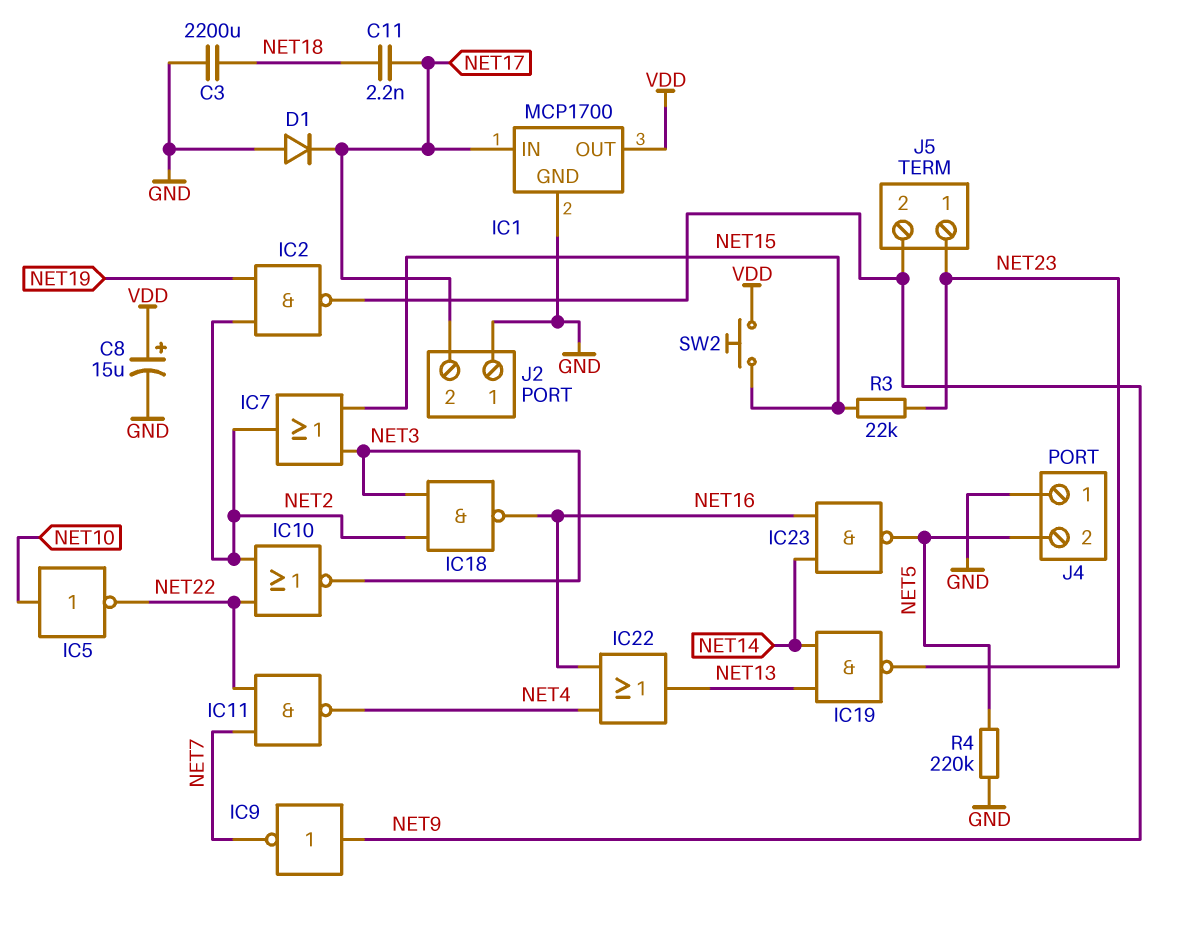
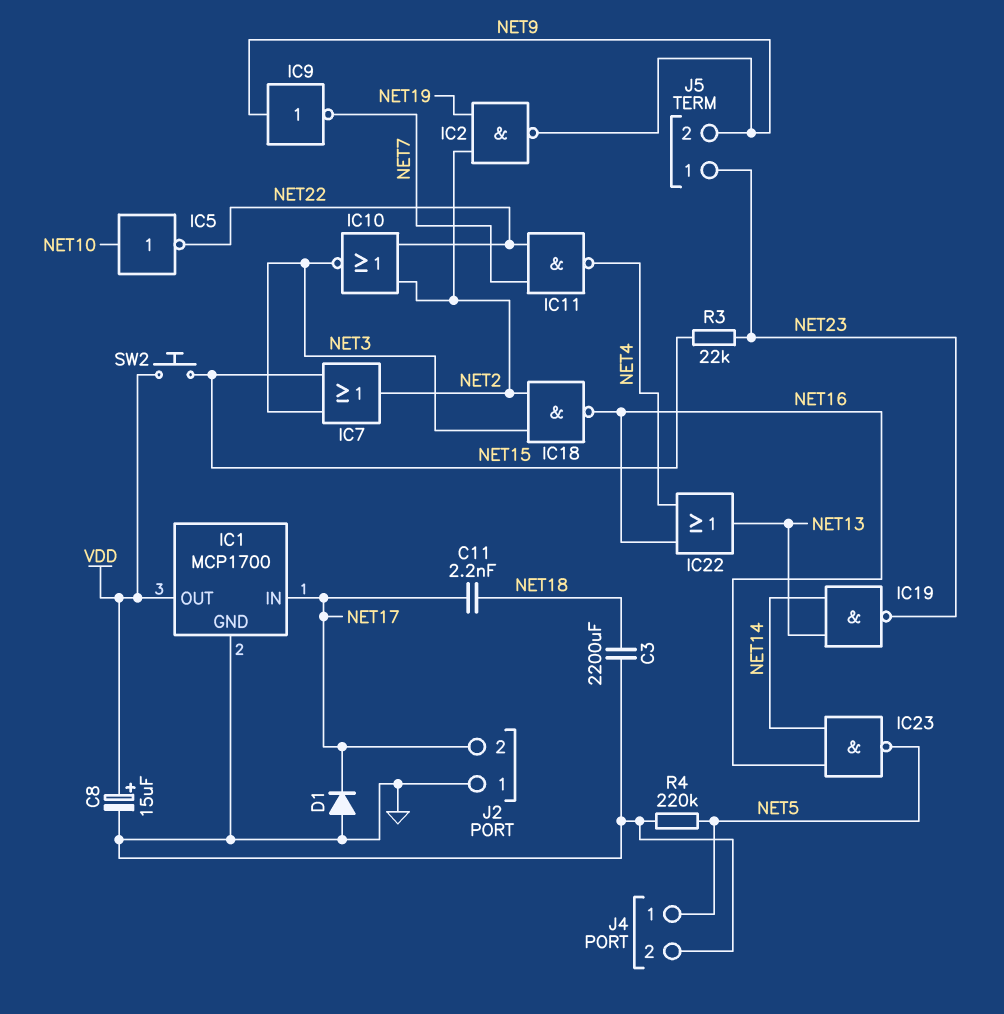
J4 pin 1: GND -> NET5
J4 pin 2: NET5 -> GND

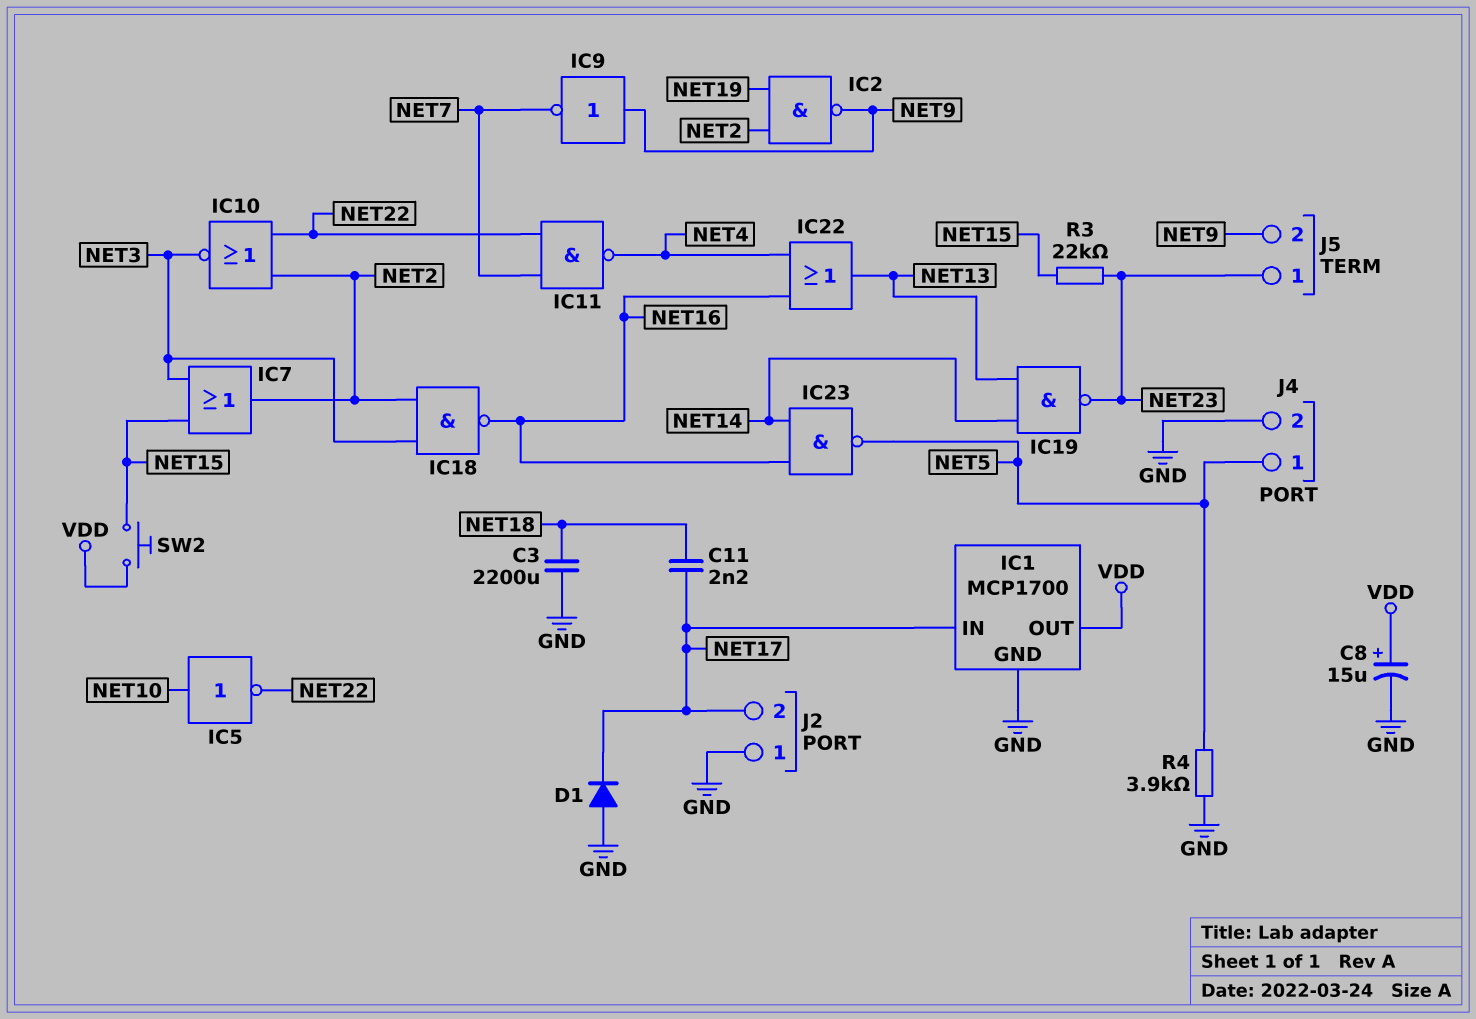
R4: 220k (GND, NET5) -> 3.9k (GND, NET5)

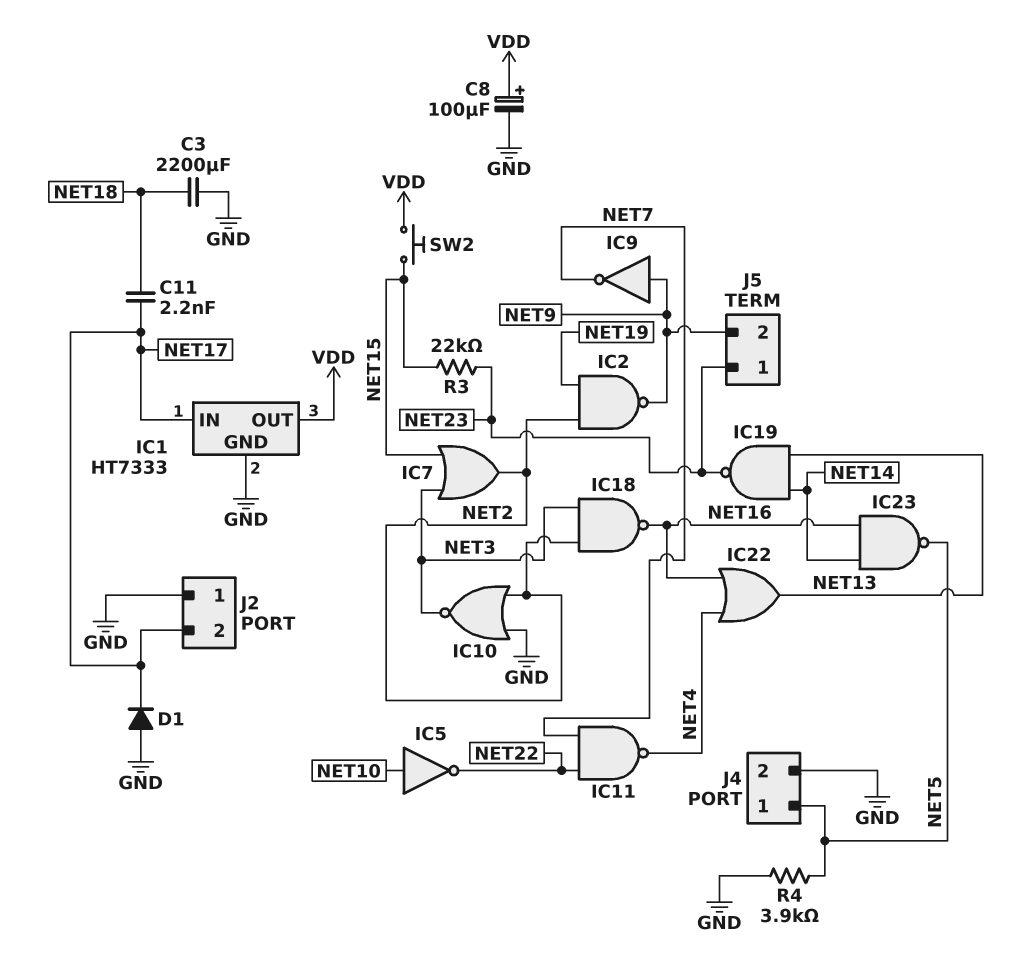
C8: 15uF (plus VDD, minus GND) -> 100uF (plus VDD, minus GND)
IC1: MCP1700 -> HT7333
IC10: NOR (in NET2, in NET22, out NET3) -> NOR (in GND, in NET2, out NET3)

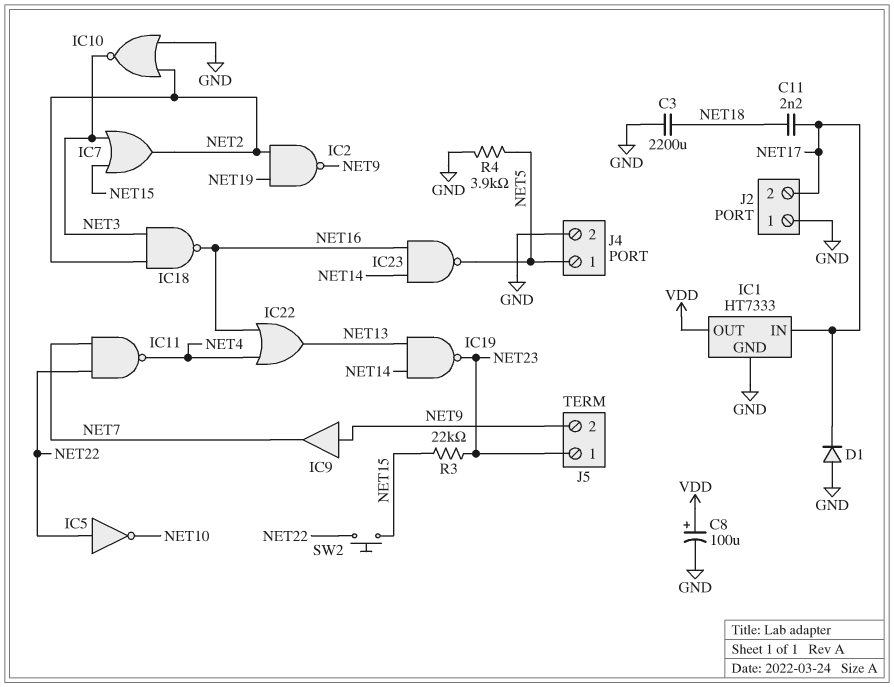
IC5: NOT (in NET10, out NET22) -> NOT (in NET22, out NET10)
IC9: NOT (in NET9, out NET7) -> buffer (in NET9, out NET7)
SW2: button (NET15, VDD) -> button (NET15, NET22)

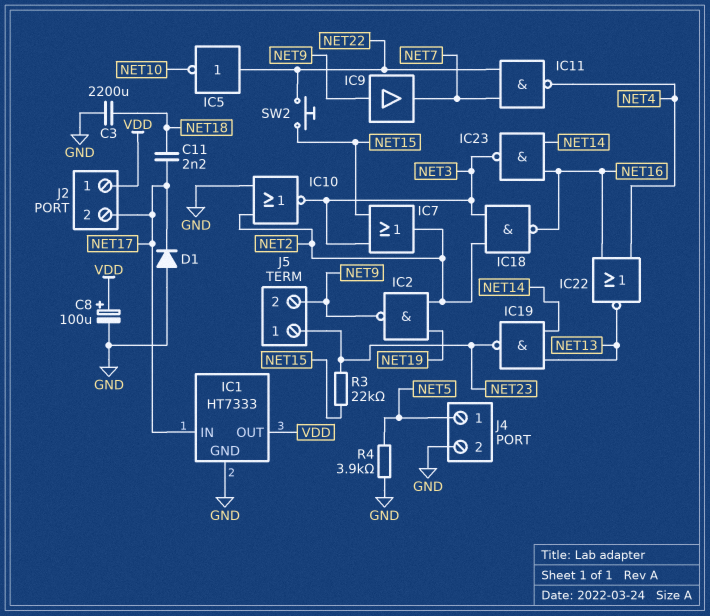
IC22: OR (in NET4, in NET16, out NET13) -> NOR (in NET4, in NET16, out NET13)
IC23: NAND (in NET14, in NET16, out NET5) -> NAND (in NET14, in NET16, out NET3)
J2 pin 1: GND -> VDD

